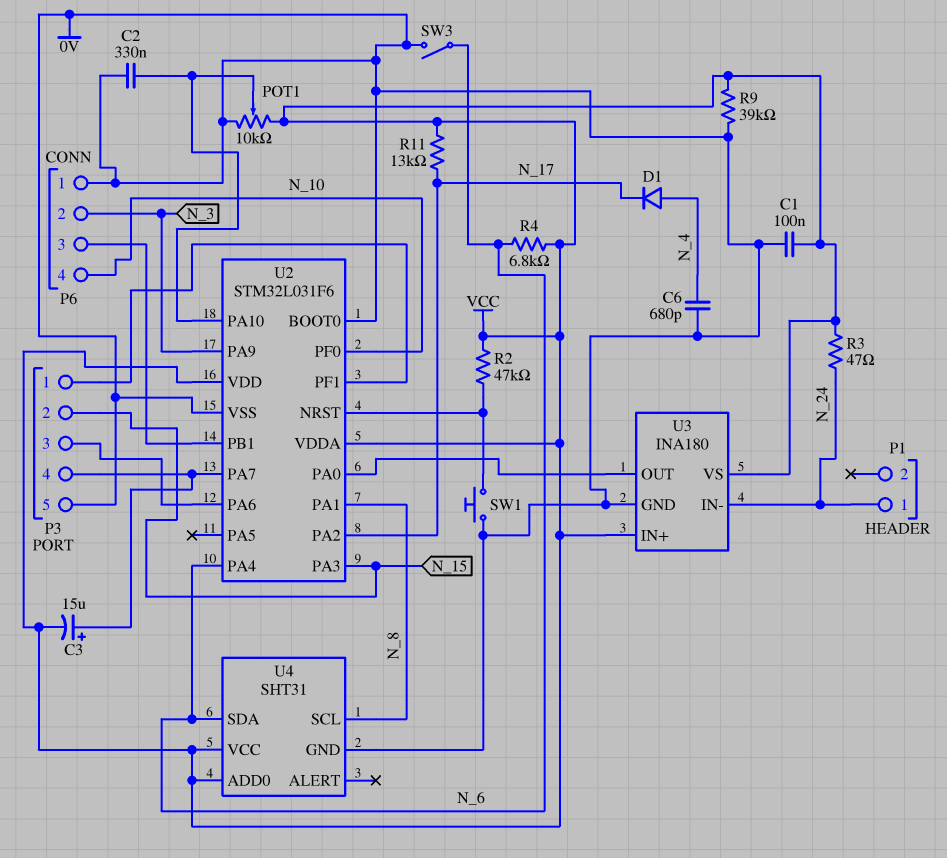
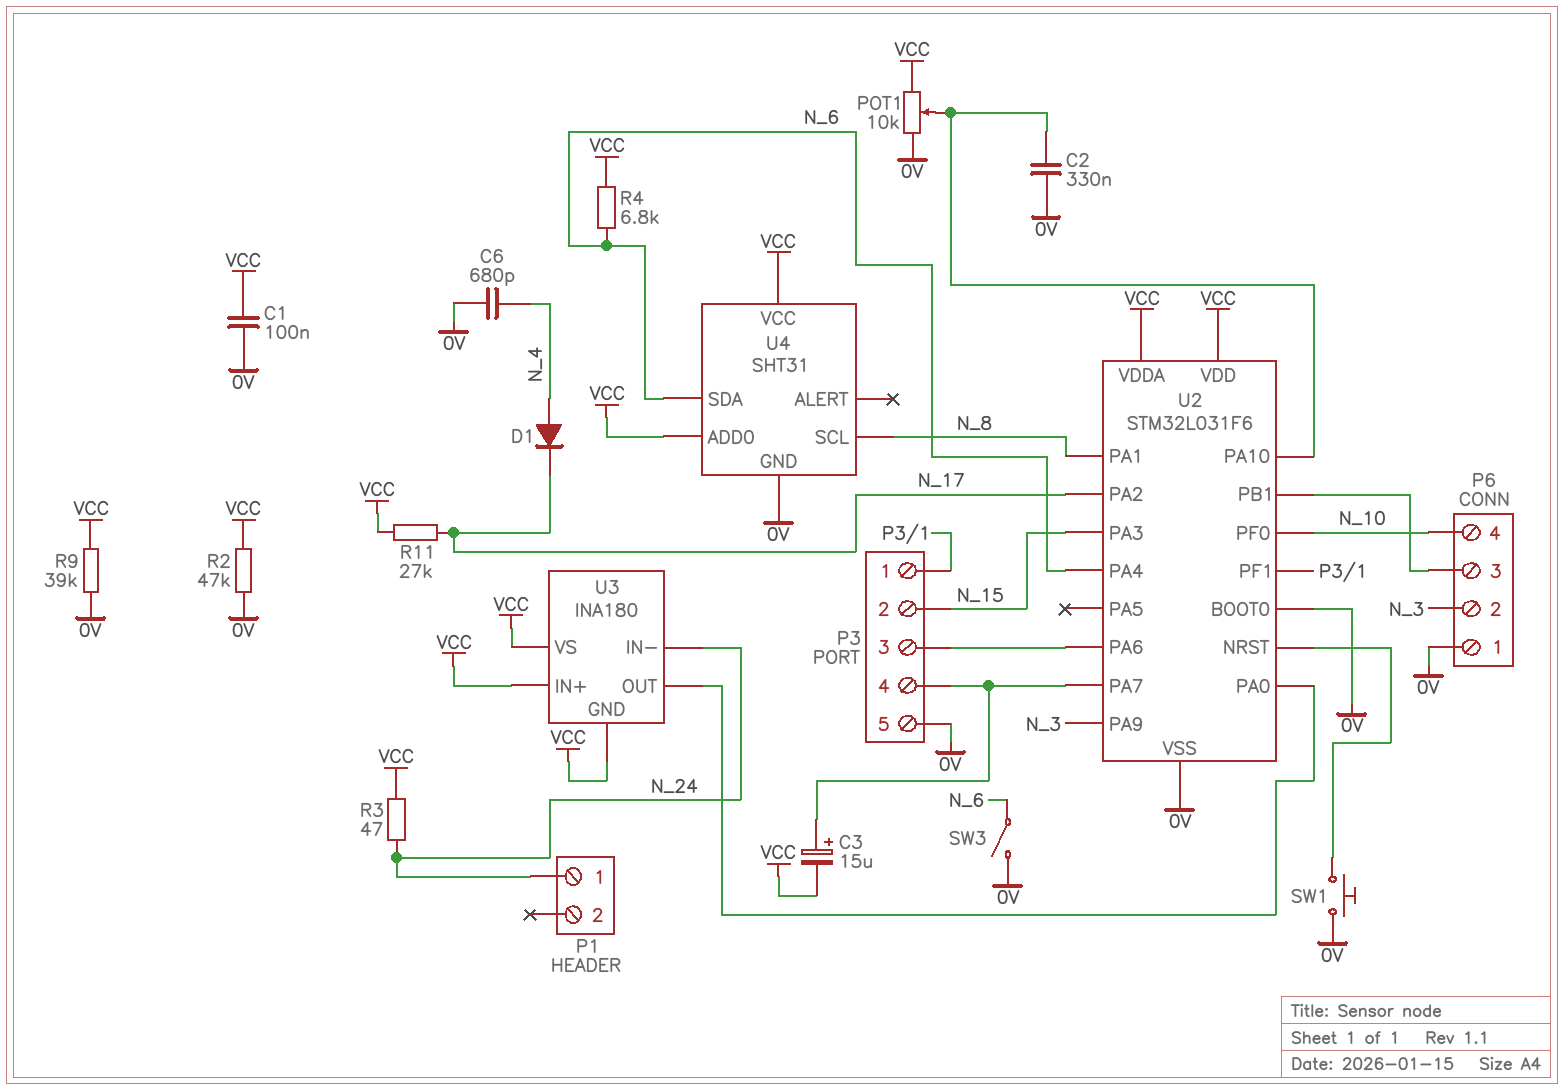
R2: 47k (U2/NRST, VCC) -> 47k (0V, VCC)
R11: 13k (N_17, VCC) -> 27k (N_17, VCC)
U3 pin GND: 0V -> VCC

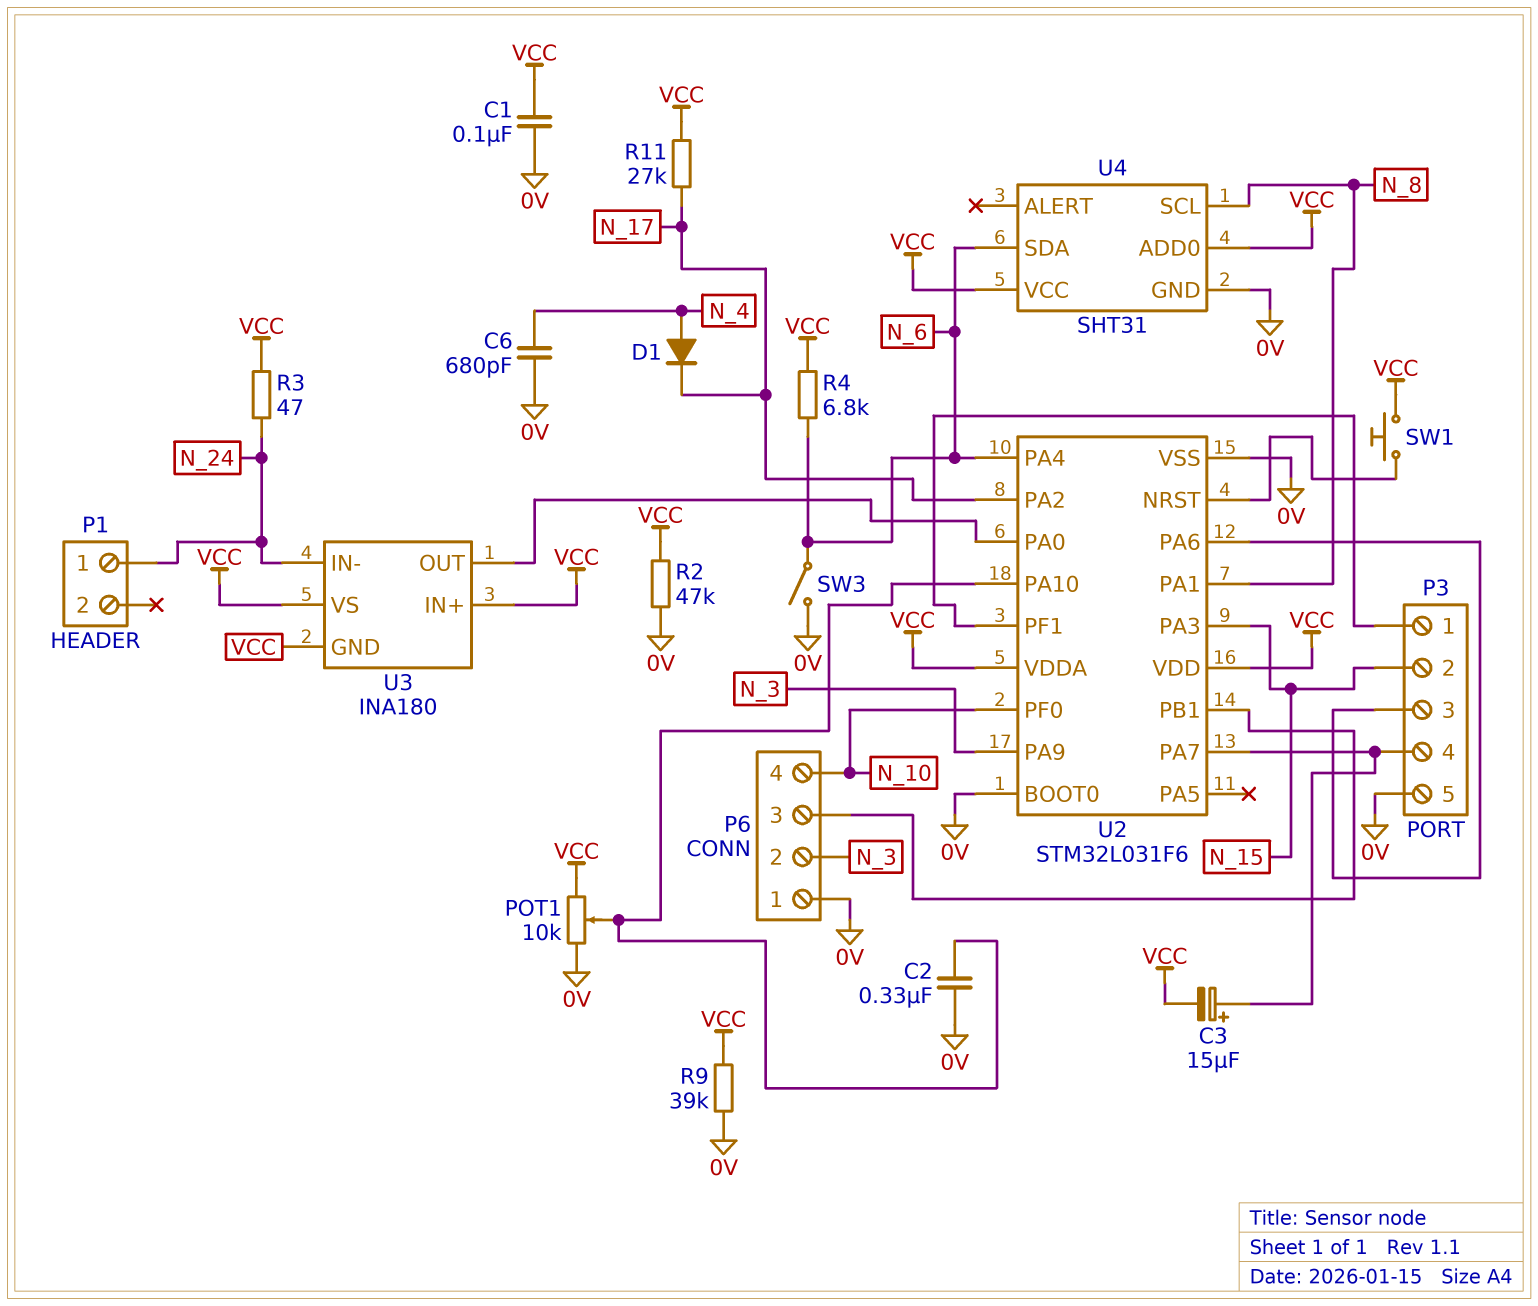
SW1: button (0V, U2/NRST) -> button (U2/NRST, VCC)

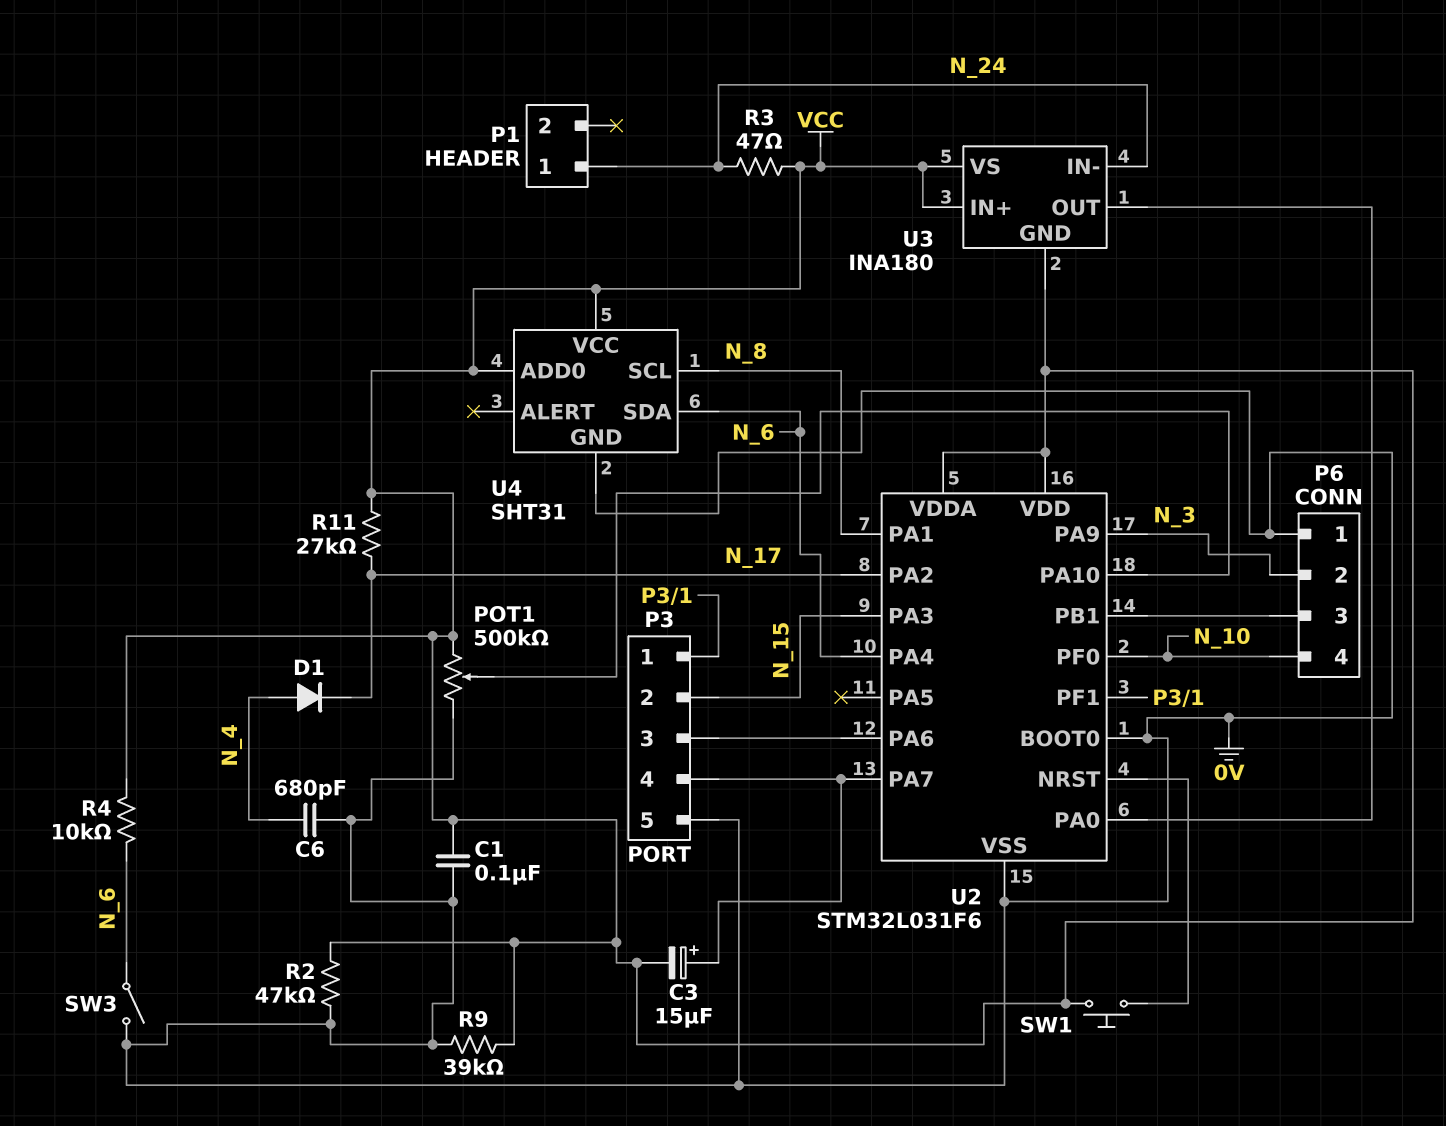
C2: 330nF (0V, U2/PA10) -> none
POT1: 10k (0V, VCC, wiper U2/PA10) -> 500k (0V, VCC, wiper U2/PA10)
R4: 6.8k (N_6, VCC) -> 10k (N_6, VCC)

